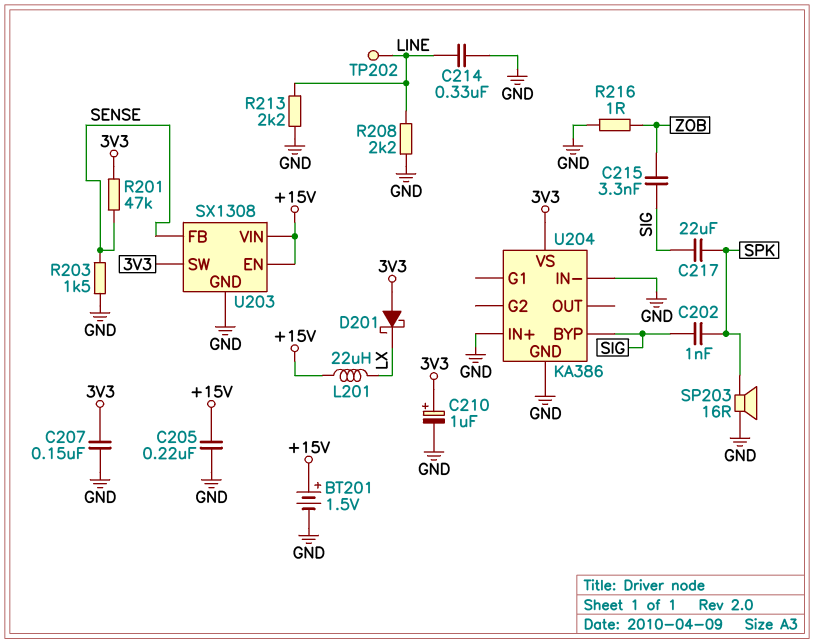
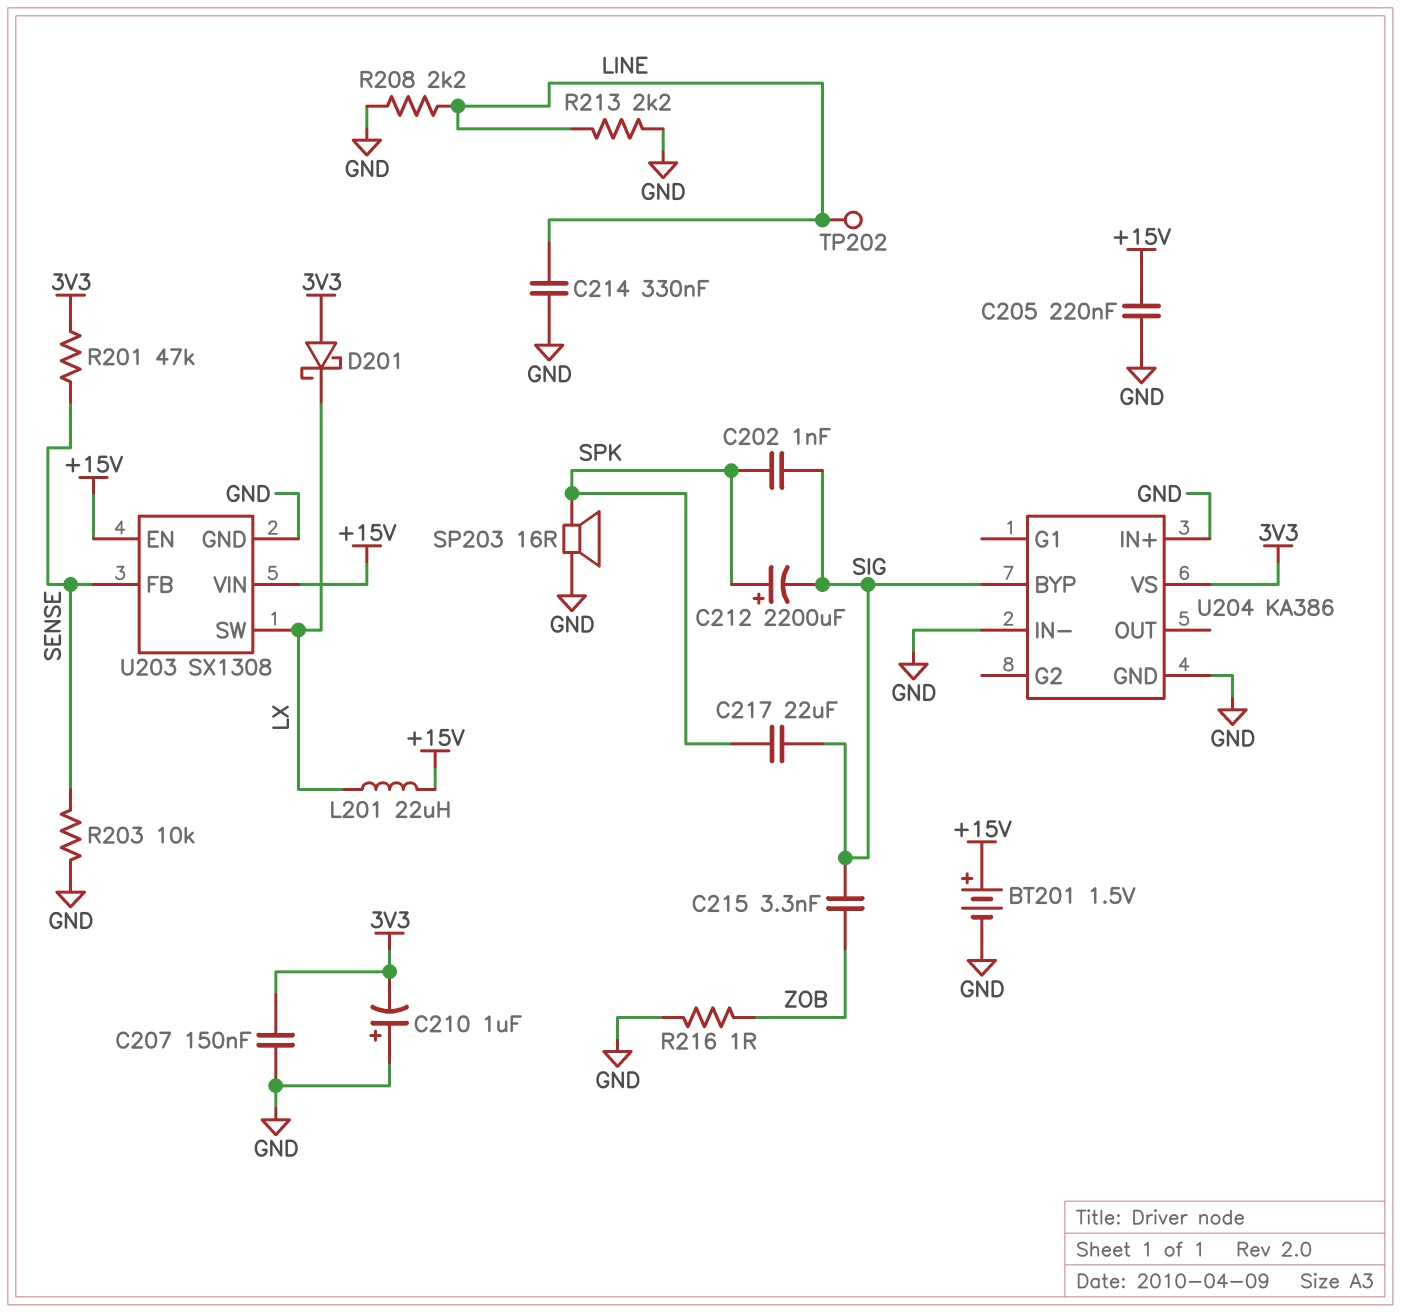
C210: 1uF (plus 3V3, minus GND) -> 1uF (plus GND, minus 3V3)
C212: none -> 2200uF (plus SPK, minus SIG)
R203: 1.5k (GND, SENSE) -> 10k (GND, SENSE)
U203 pin SW: 3V3 -> LX

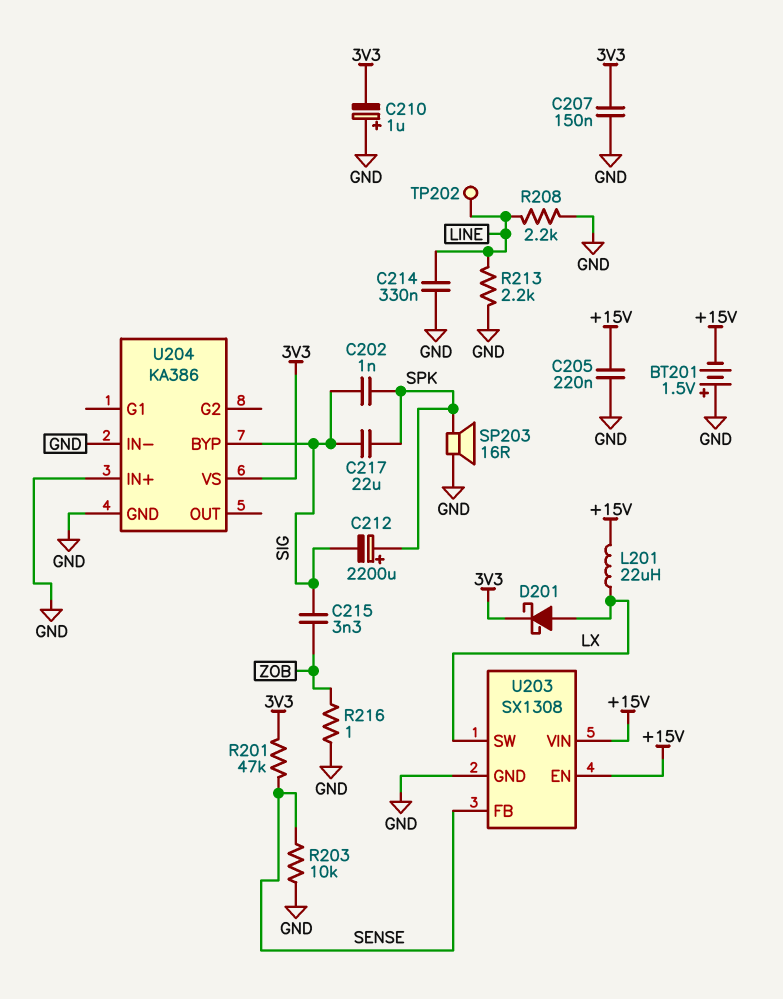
BT201: 1.5V (plus +15V, minus GND) -> 1.5V (plus GND, minus +15V)
D201: schottky (A 3V3, K LX) -> schottky (A LX, K 3V3)

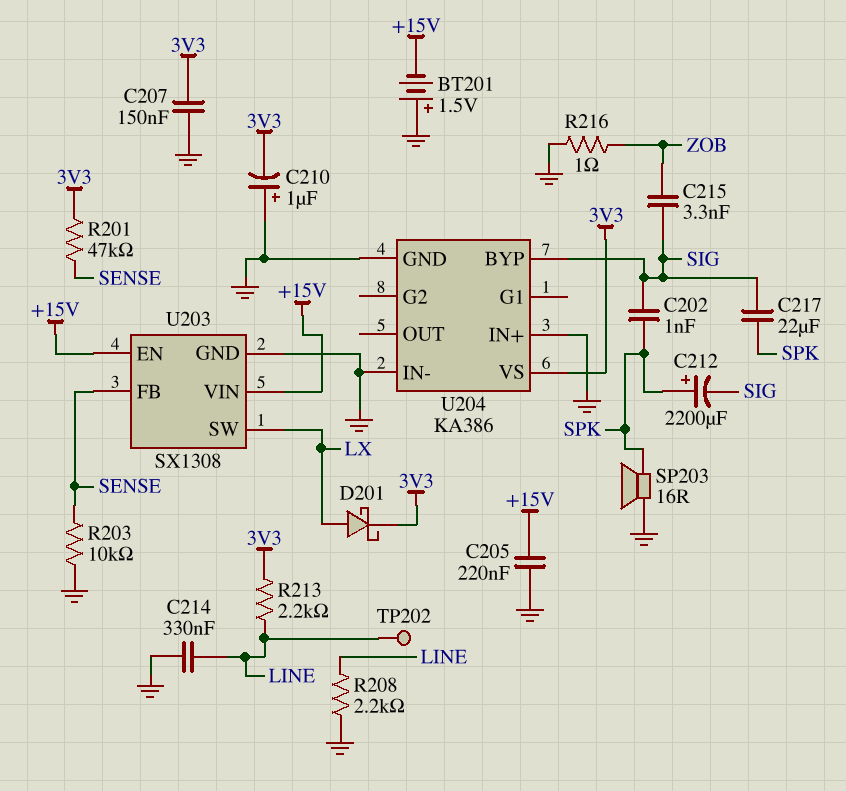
L201: 22uH (+15V, LX) -> none
R213: 2.2k (GND, LINE) -> 2.2k (3V3, LINE)

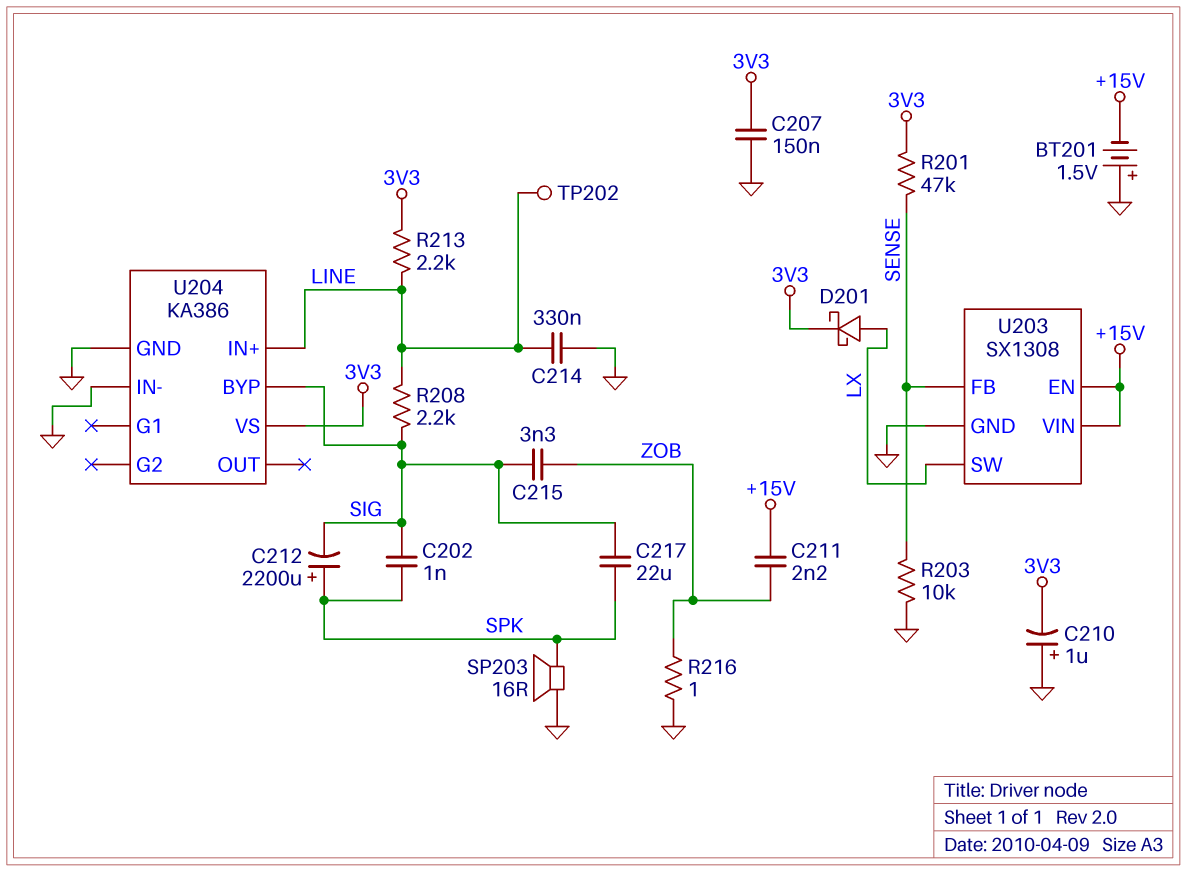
C205: 220nF (+15V, GND) -> none
C211: none -> 2.2nF (+15V, ZOB)
R208: 2.2k (GND, LINE) -> 2.2k (LINE, SIG)
U204 pin IN+: GND -> LINE

